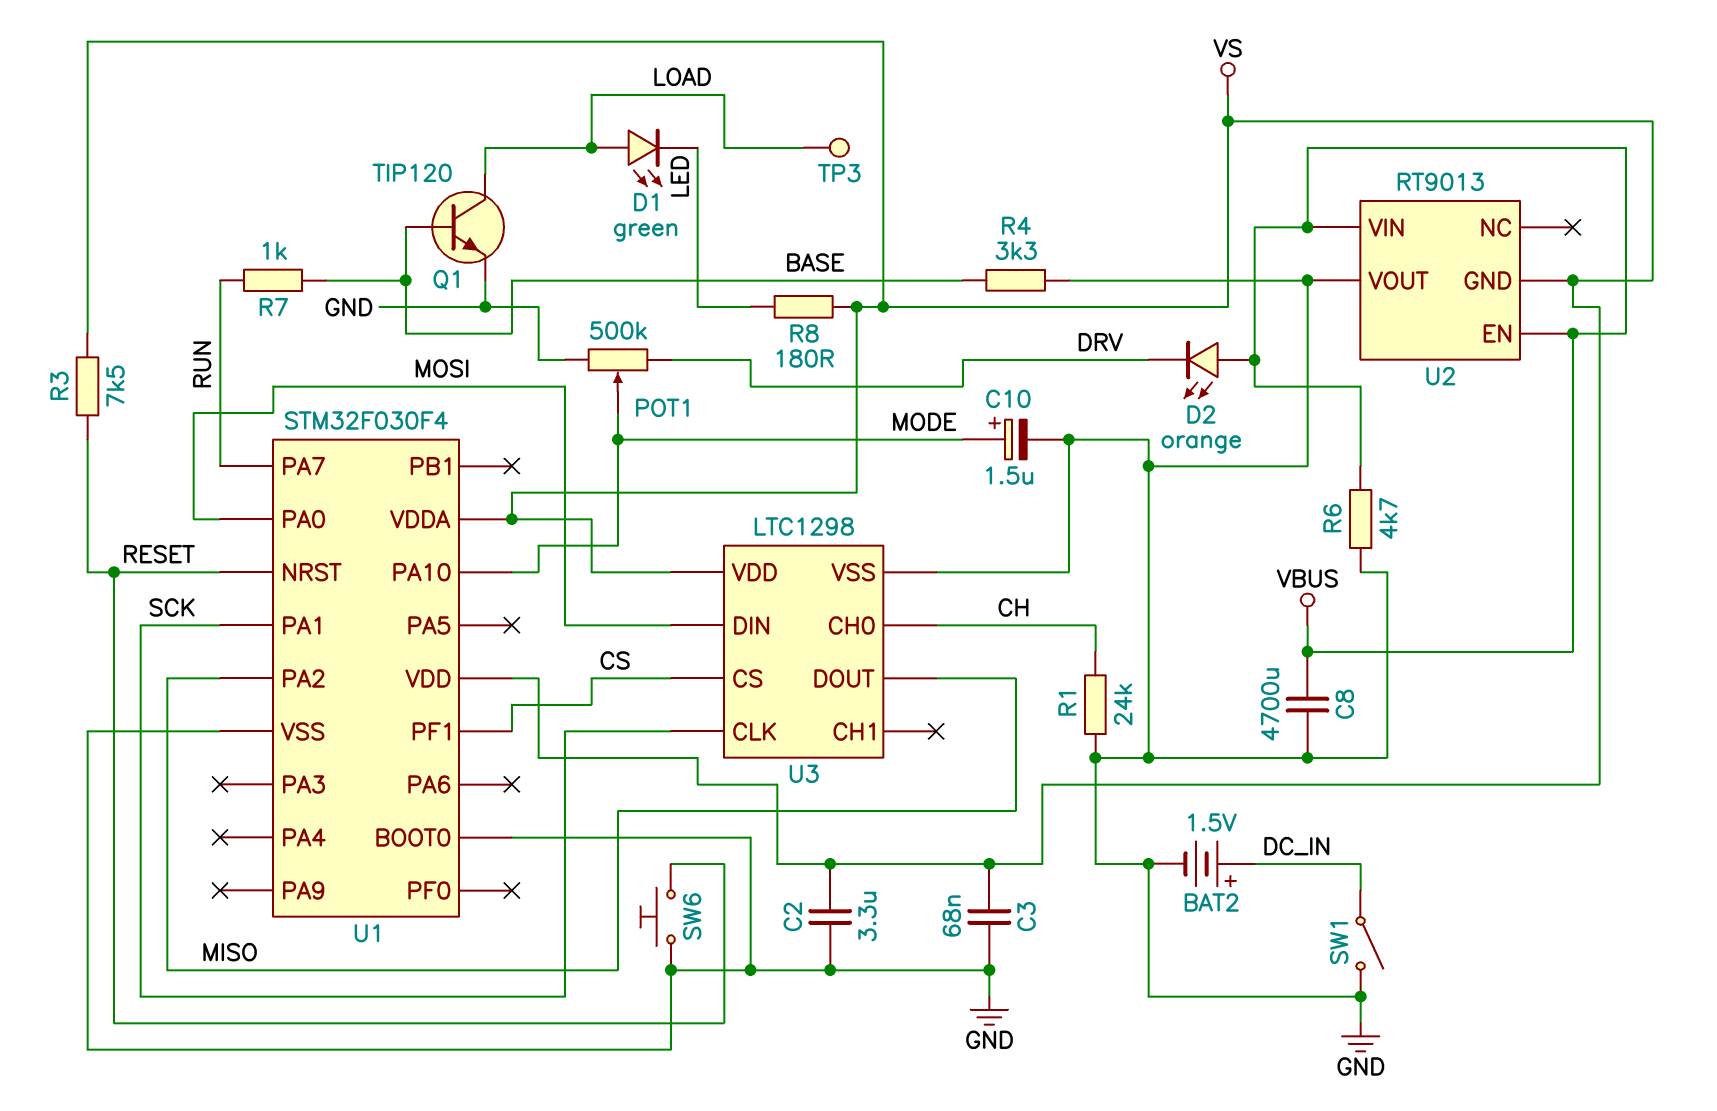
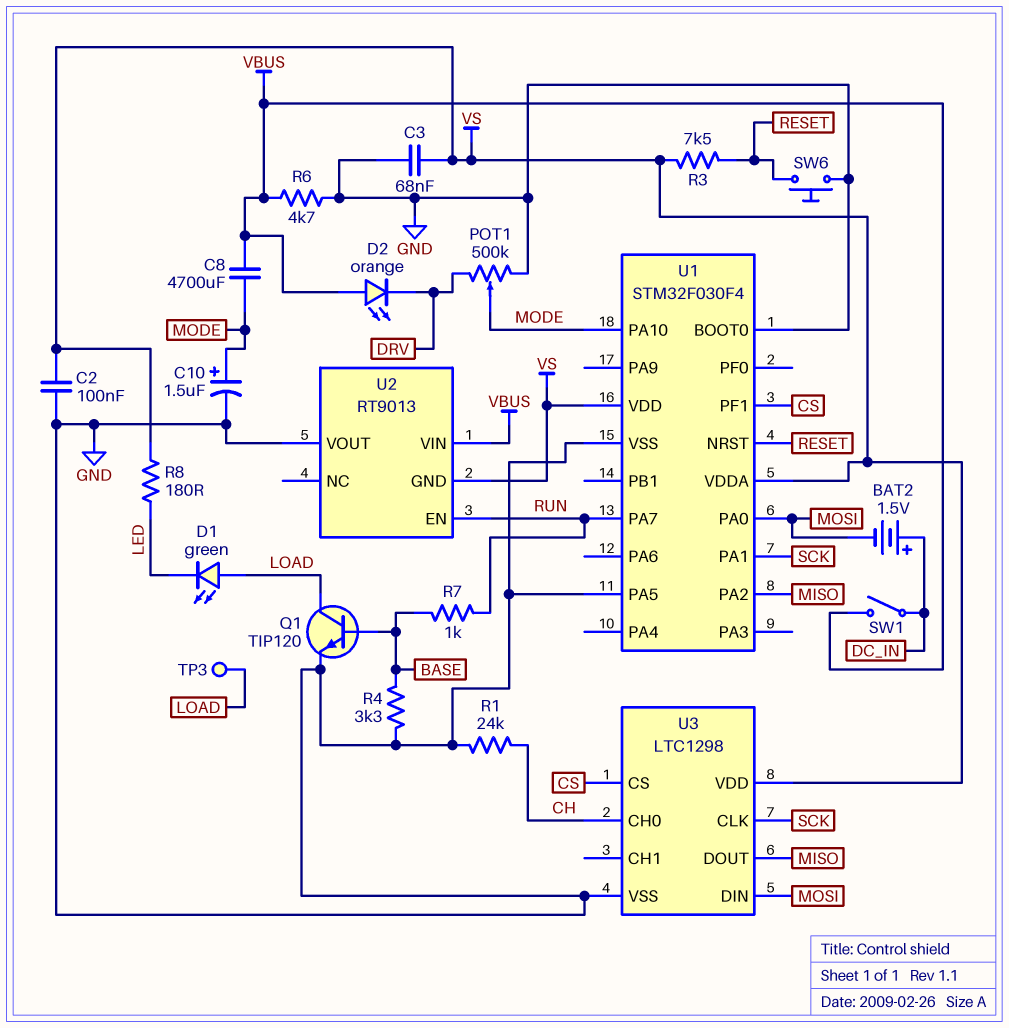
BAT2: 1.5V (plus DC_IN, minus GND) -> 1.5V (plus DC_IN, minus MOSI)
C2: 3.3uF (GND, VS) -> 100nF (GND, VS)
C8: 4700uF (GND, VBUS) -> 4700uF (MODE, VBUS)
SW1: switch (DC_IN, GND) -> switch (DC_IN, VBUS)
U1 pin PA5: none -> GND
U2 pin EN: VBUS -> RUN

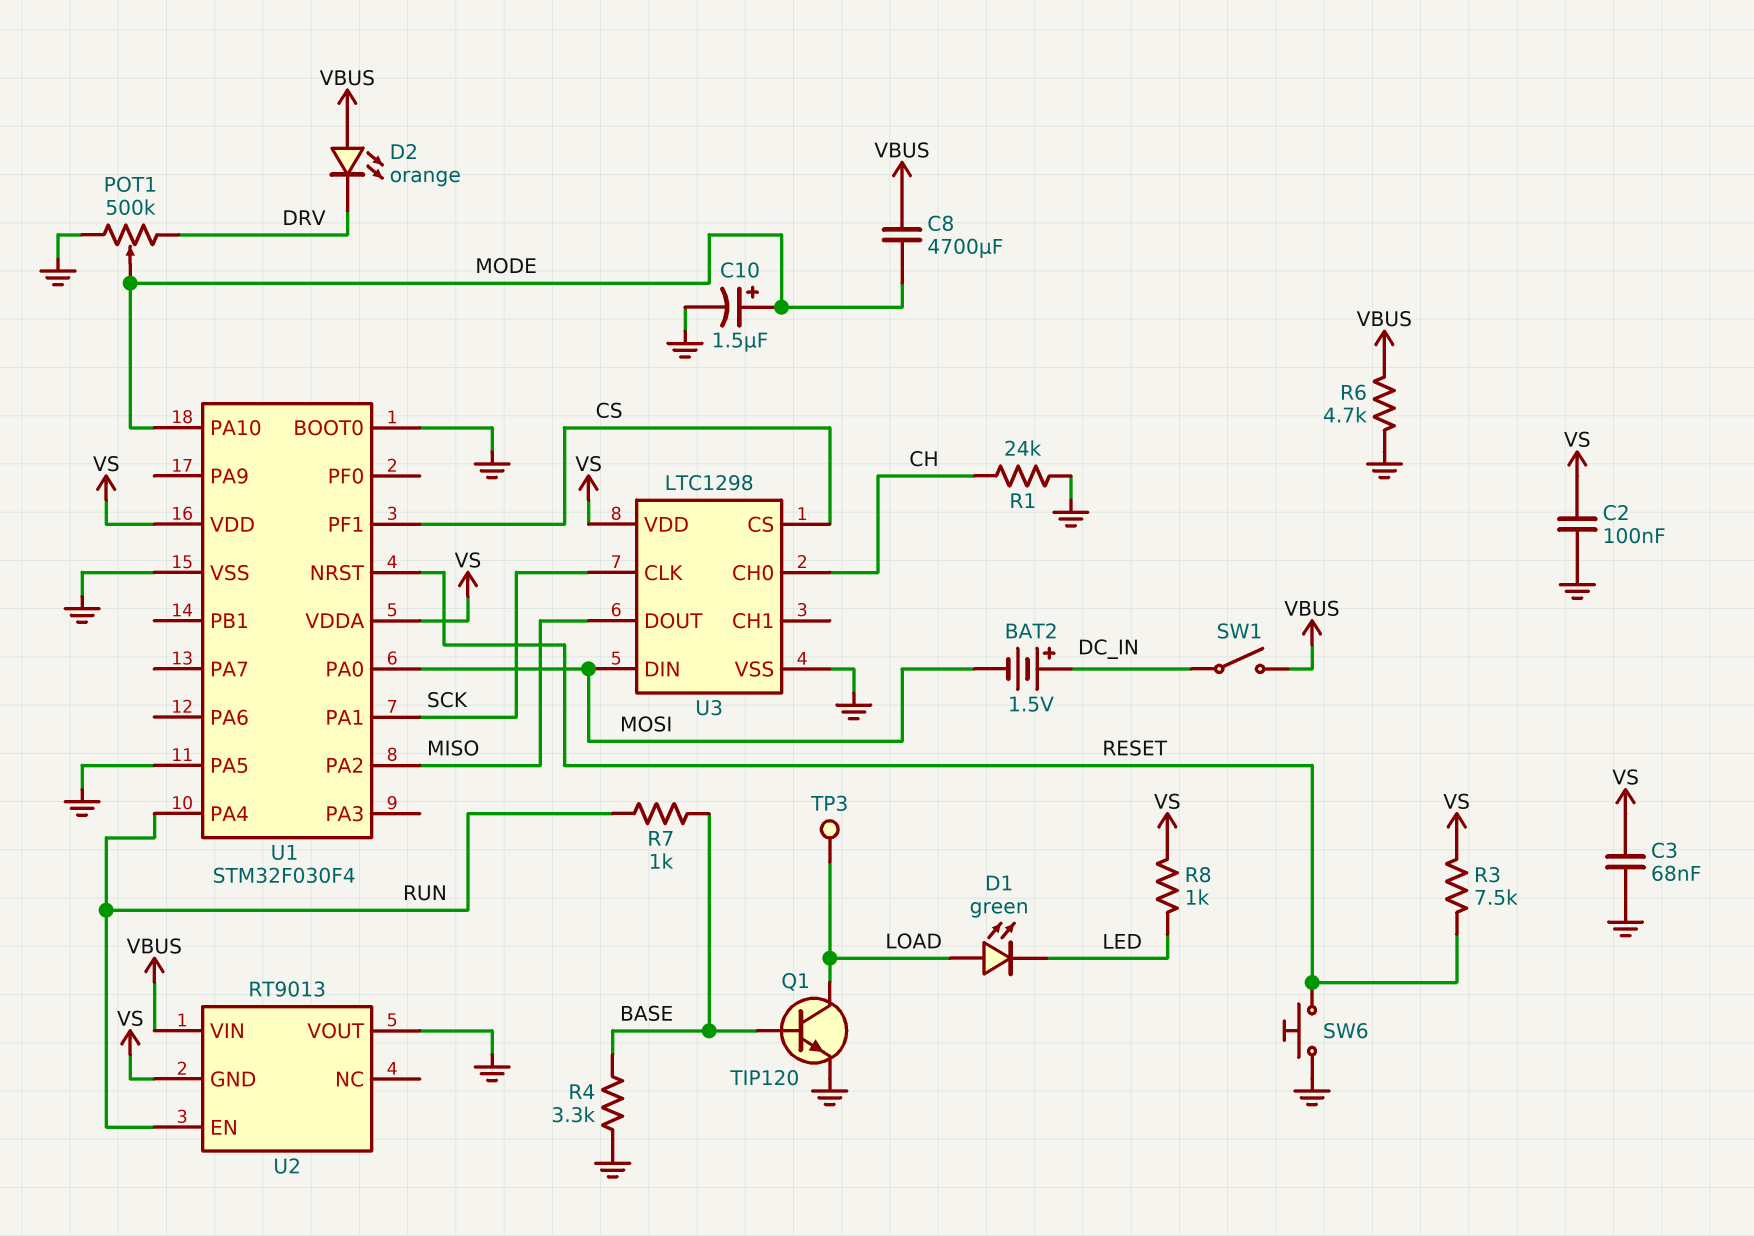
R8: 180 (LED, VS) -> 1k (LED, VS)
U1 pin PA4: none -> RUN
U1 pin PA7: RUN -> none

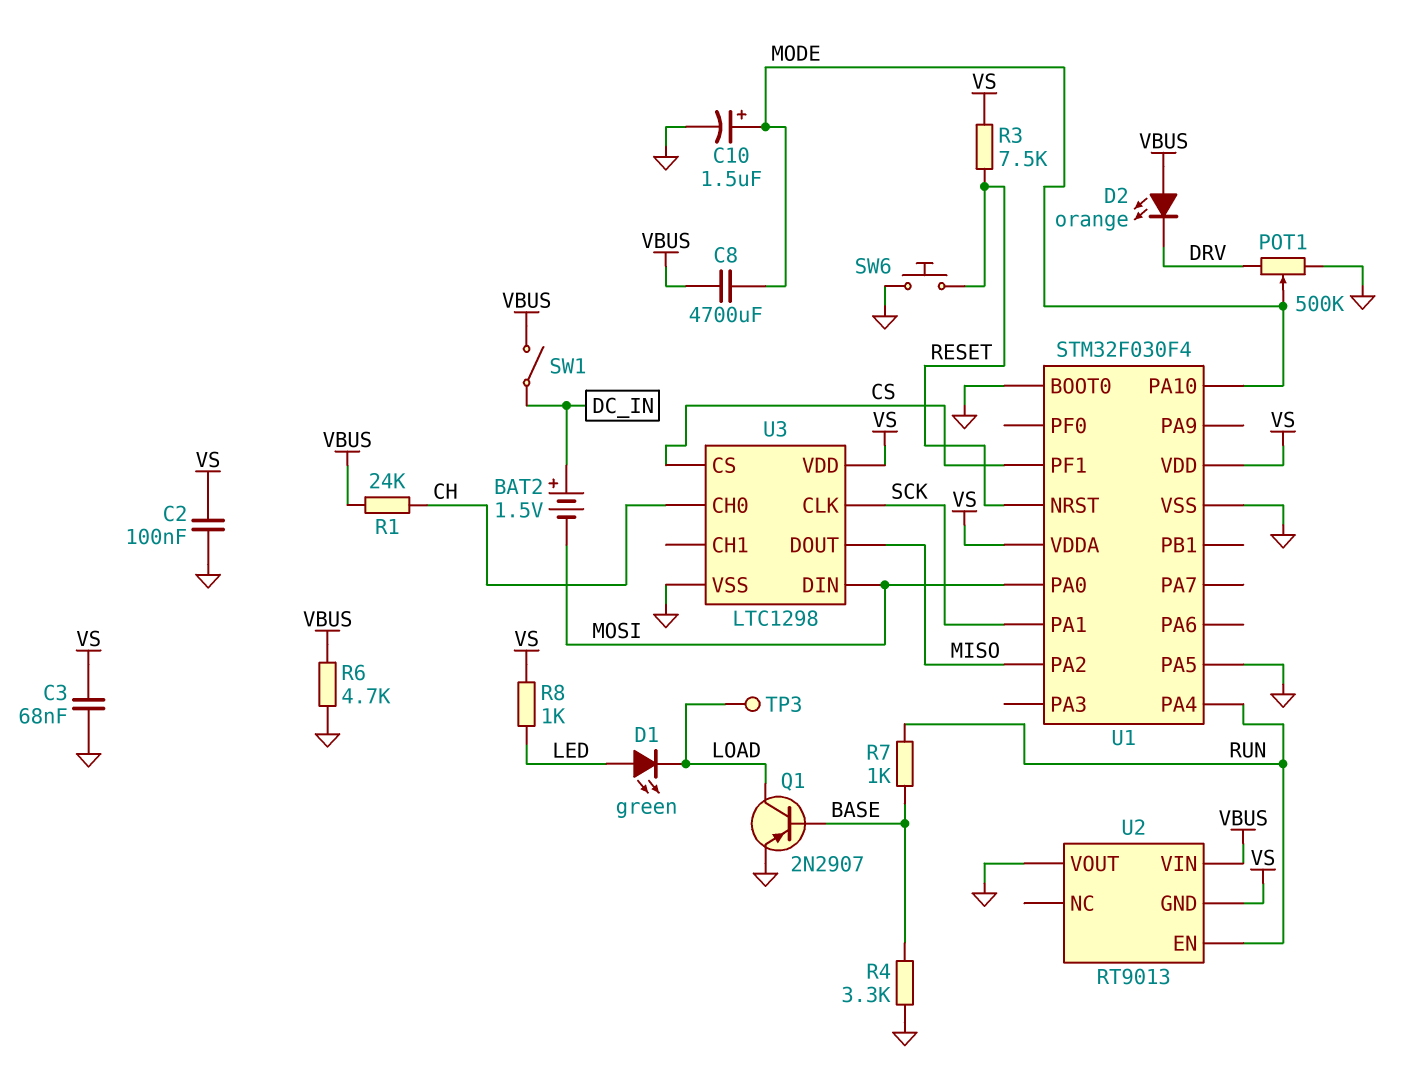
D1: LED green (A LOAD, K LED) -> LED green (A LED, K LOAD)
Q1: NPN TIP120 (B BASE, C LOAD, E GND) -> PNP 2N2907 (B BASE, C LOAD, E GND)
R1: 24k (CH, GND) -> 24k (CH, VBUS)

